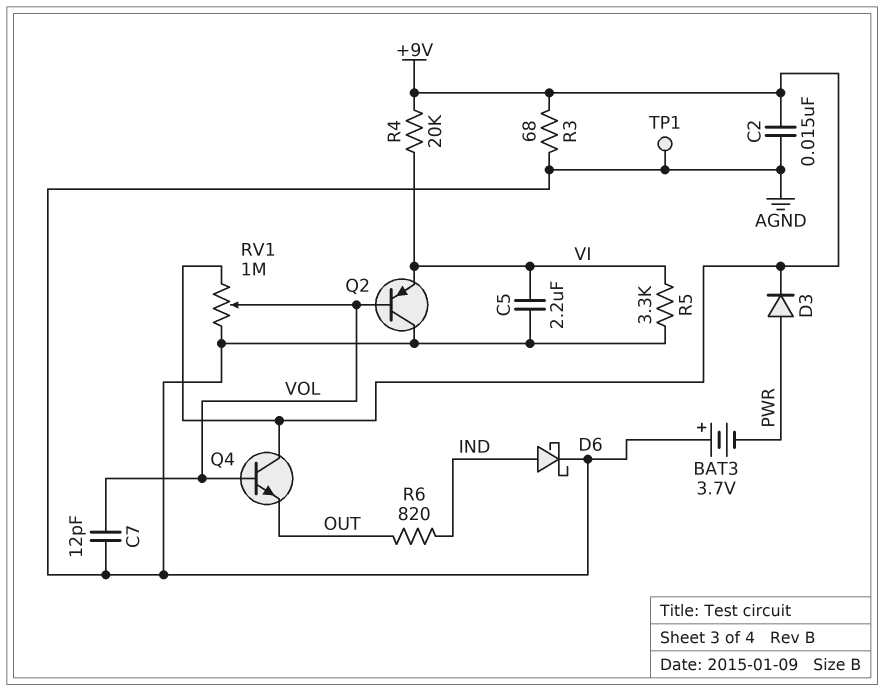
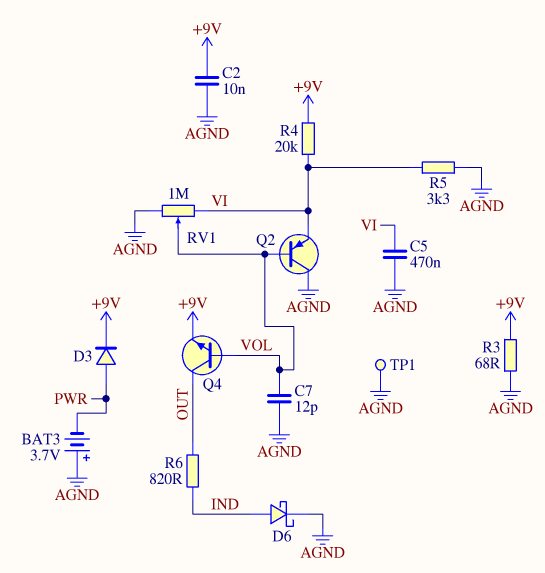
C2: 15nF (+9V, AGND) -> 10nF (+9V, AGND)
C5: 2.2uF (AGND, VI) -> 470nF (AGND, VI)
Q4: NPN (B VOL, C +9V, E OUT) -> NPN (B VOL, C OUT, E +9V)
RV1: 1M (+9V, AGND, wiper VOL) -> 1M (AGND, VI, wiper VOL)

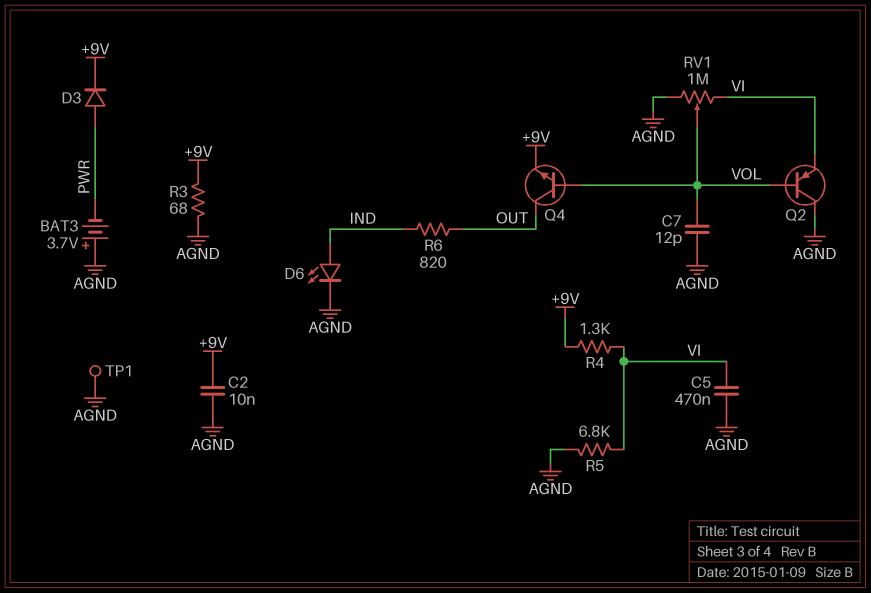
D6: schottky (A IND, K AGND) -> LED (A IND, K AGND)
R4: 20k (+9V, VI) -> 1.3k (+9V, VI)
R5: 3.3k (AGND, VI) -> 6.8k (AGND, VI)

